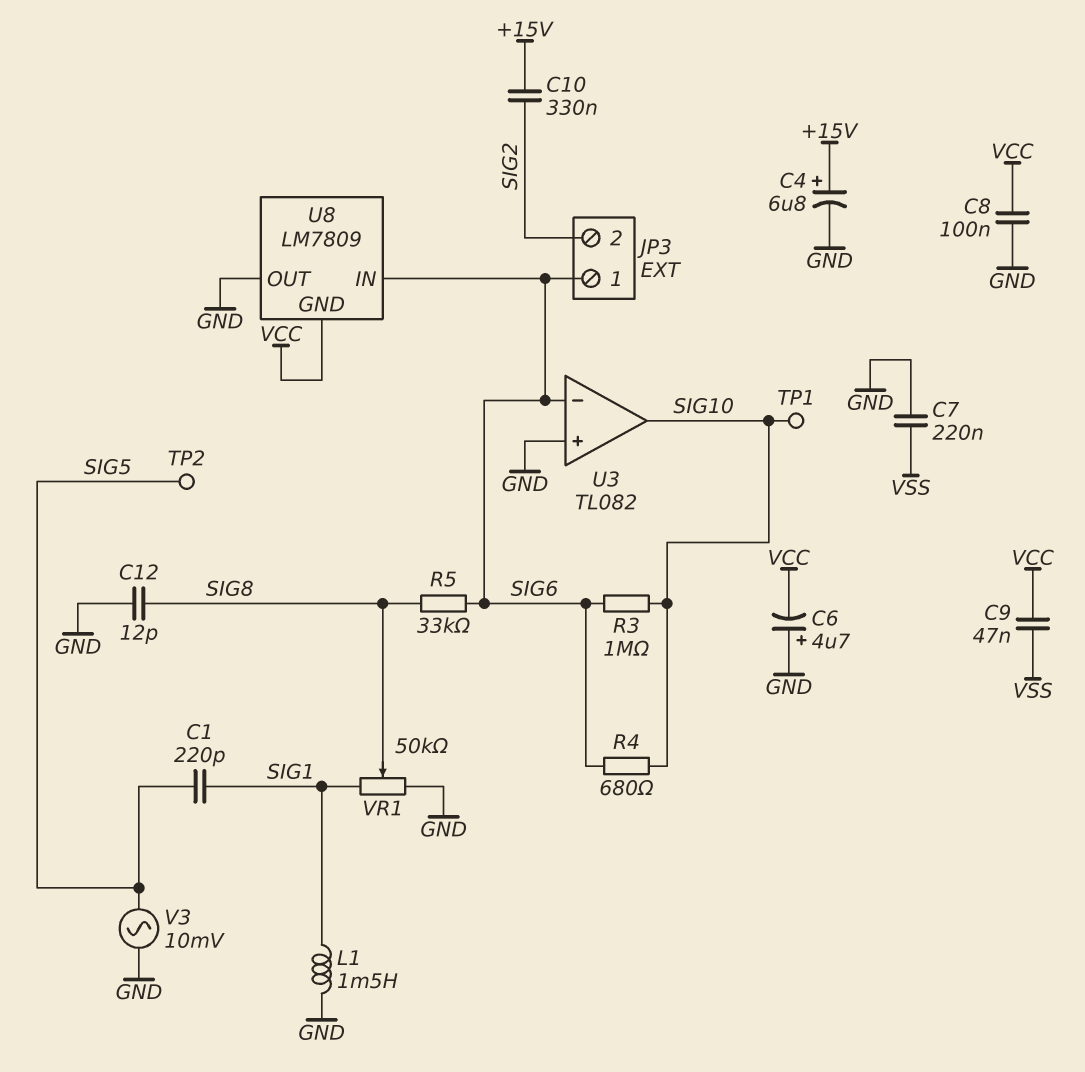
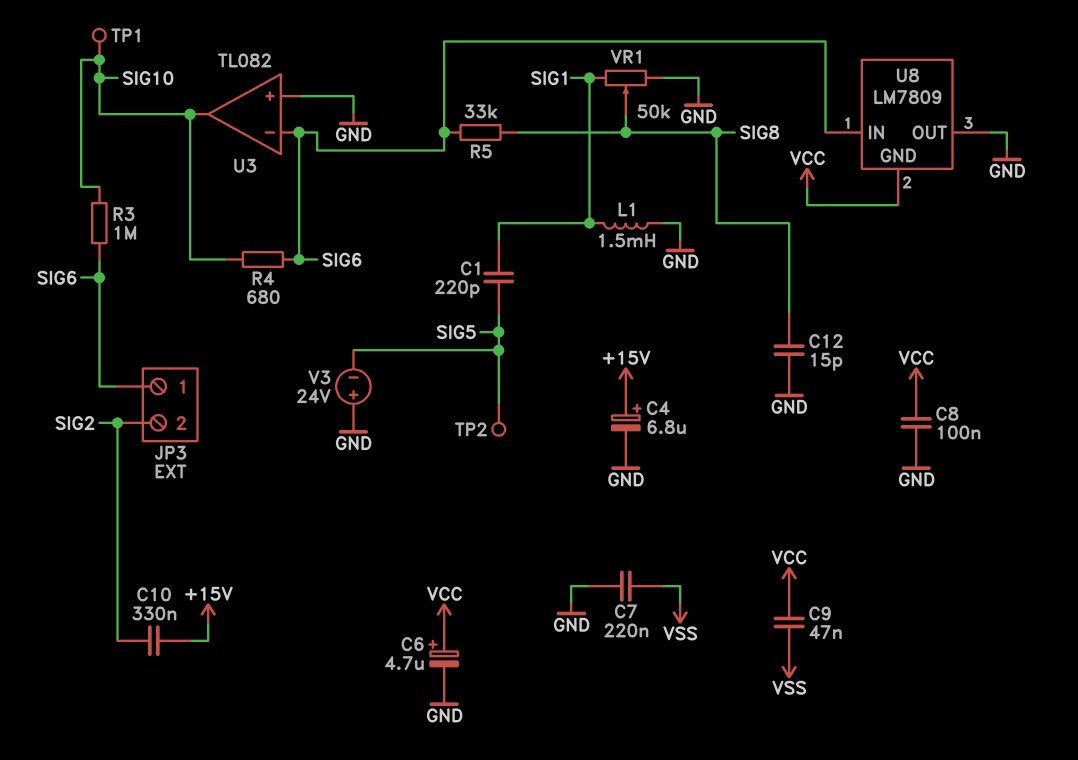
C6: 4.7uF (plus GND, minus VCC) -> 4.7uF (plus VCC, minus GND)
C12: 12pF (GND, SIG8) -> 15pF (GND, SIG8)
V3: AC 10mV (GND, SIG5) -> 24V (plus GND, minus SIG5)

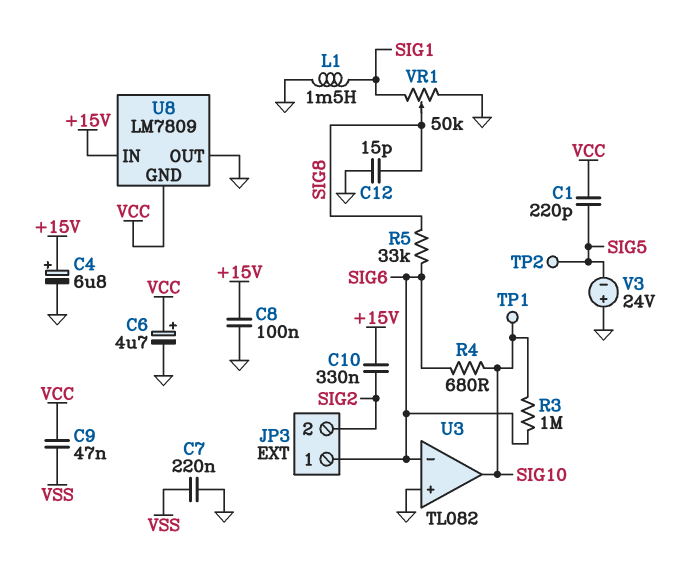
C1: 220pF (SIG1, SIG5) -> 220pF (SIG5, VCC)
C8: 100nF (GND, VCC) -> 100nF (+15V, GND)
U8 pin IN: SIG6 -> +15V

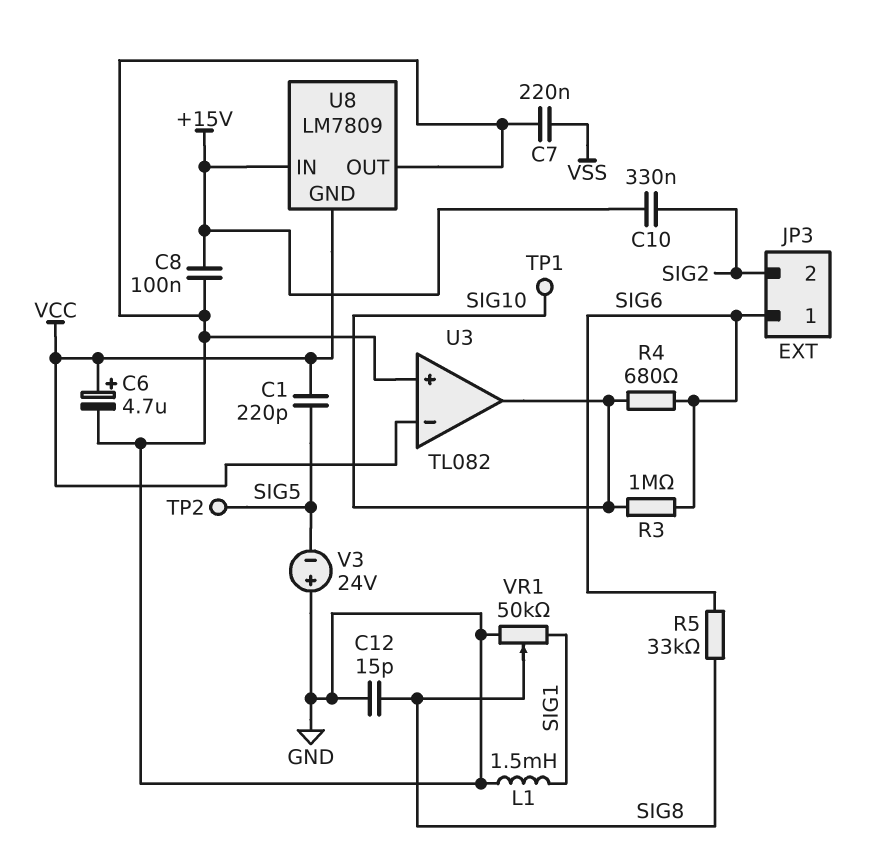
C4: 6.8uF (plus +15V, minus GND) -> none
C9: 47nF (VCC, VSS) -> none
U3 pin in-: SIG6 -> VCC

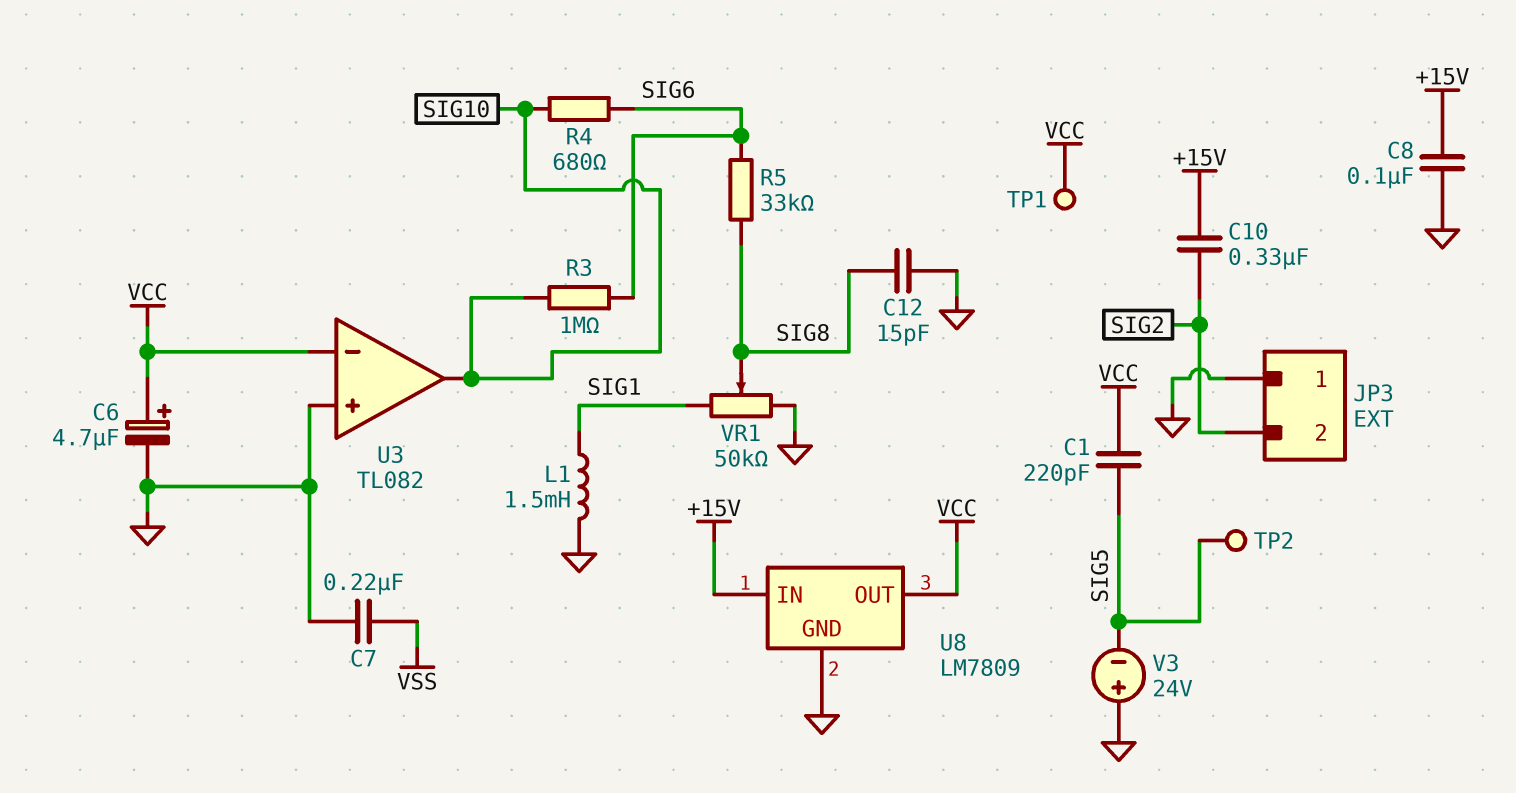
JP3 pin 1: SIG6 -> GND
TP1: test point (SIG10) -> test point (VCC)
U8 pin GND: VCC -> GND
U8 pin OUT: GND -> VCC

